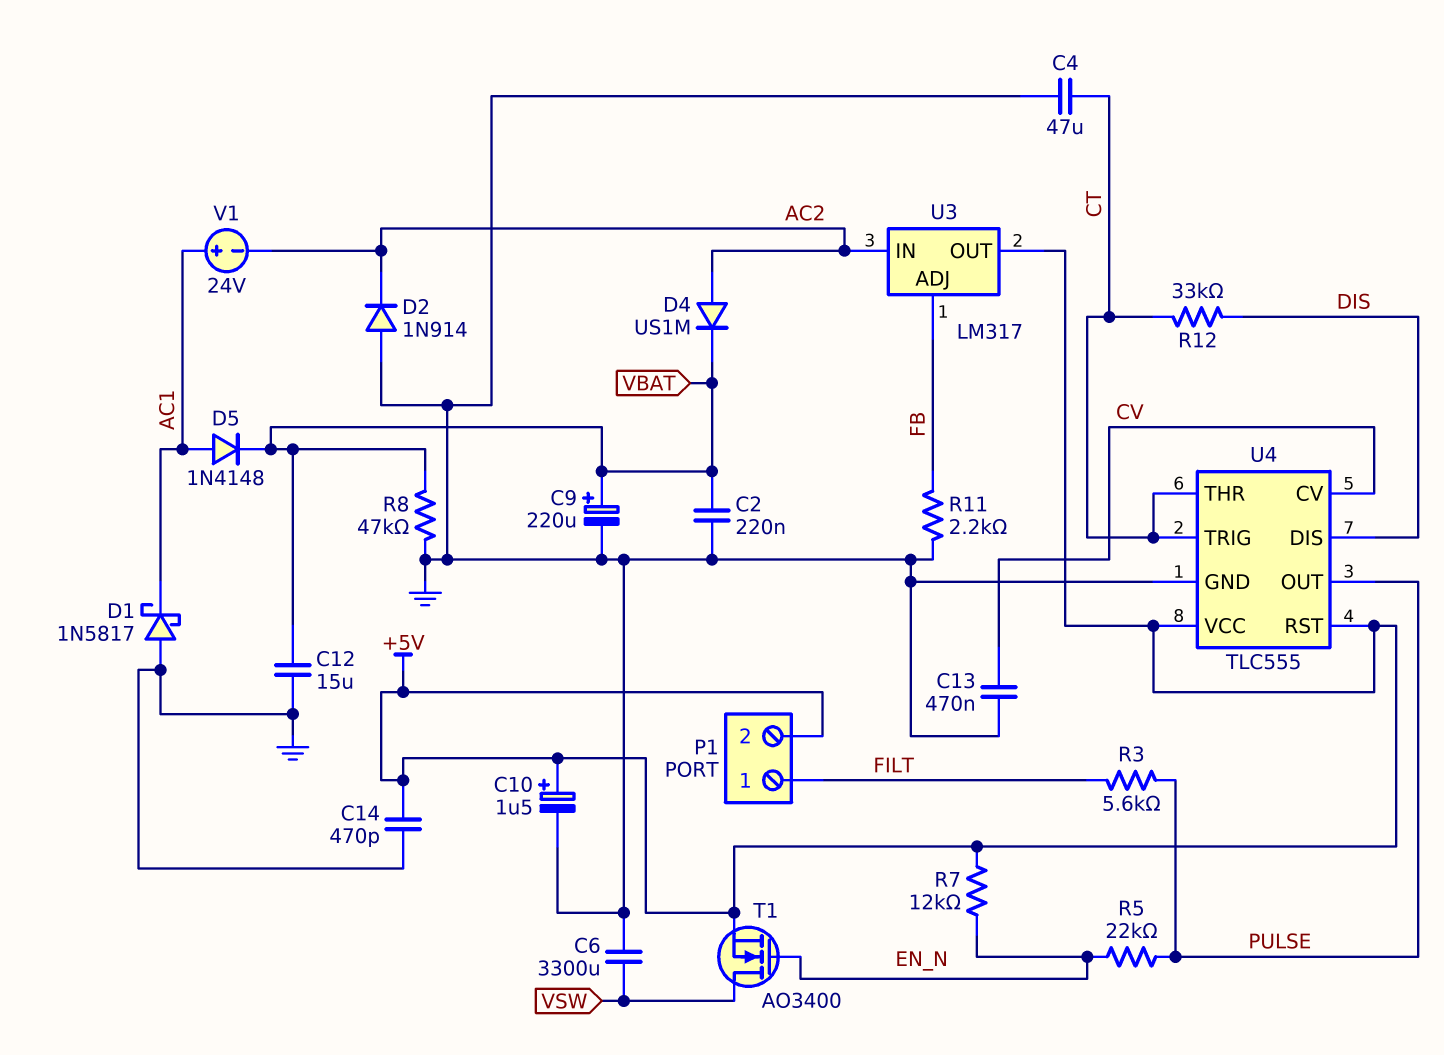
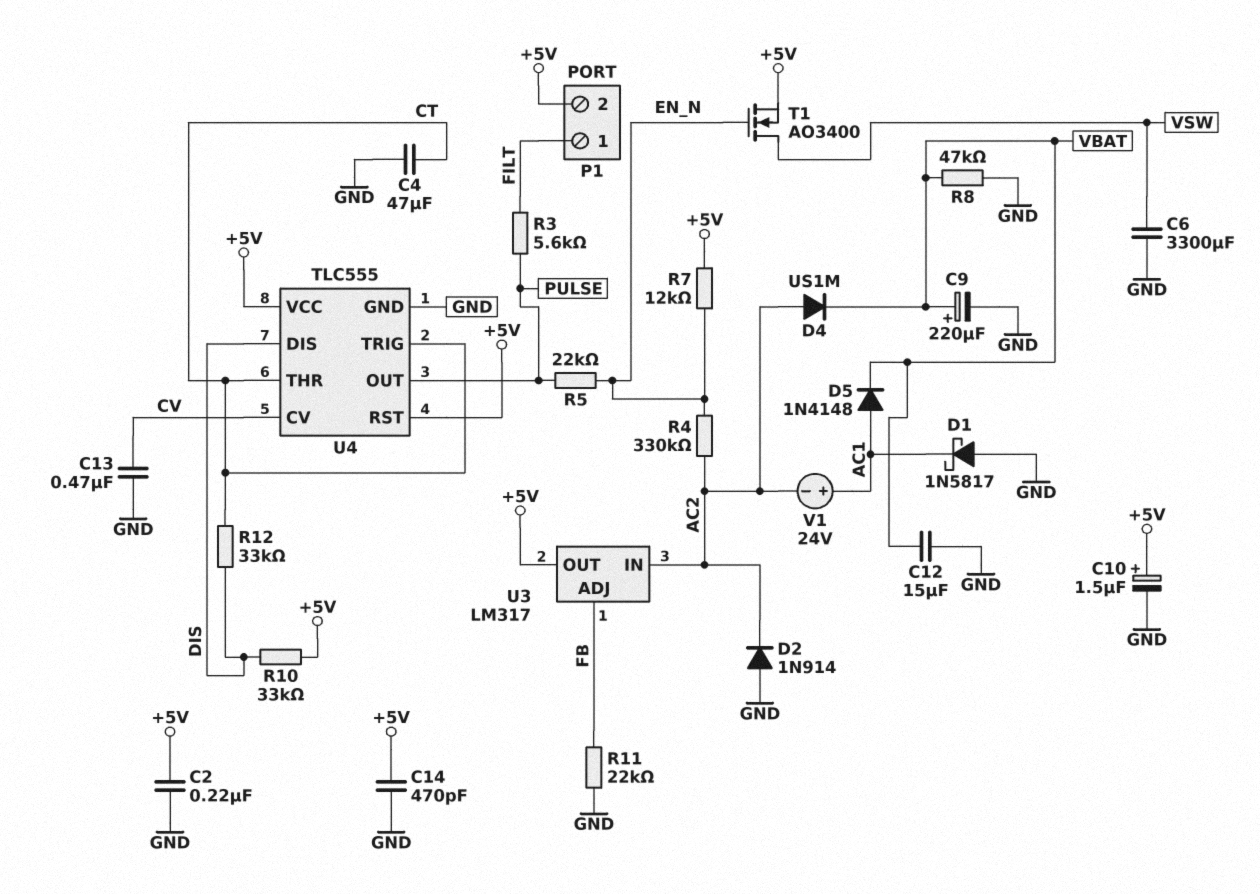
C2: 220nF (GND, VBAT) -> 220nF (+5V, GND)
R4: none -> 330k (AC2, EN_N)
R10: none -> 33k (+5V, DIS)
R11: 2.2k (FB, GND) -> 22k (FB, GND)

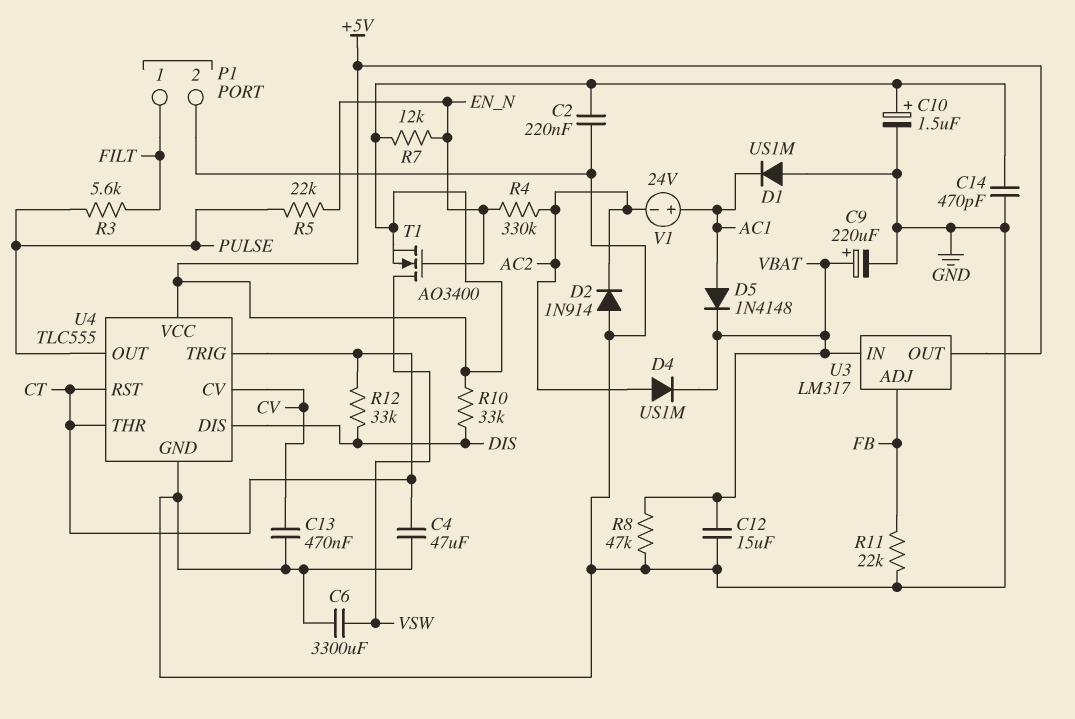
D1: schottky 1N5817 (A GND, K AC1) -> diode US1M (A GND, K AC1)
P1 pin 2: +5V -> GND
U3 pin IN: AC2 -> VBAT
U4 pin RST: +5V -> CT

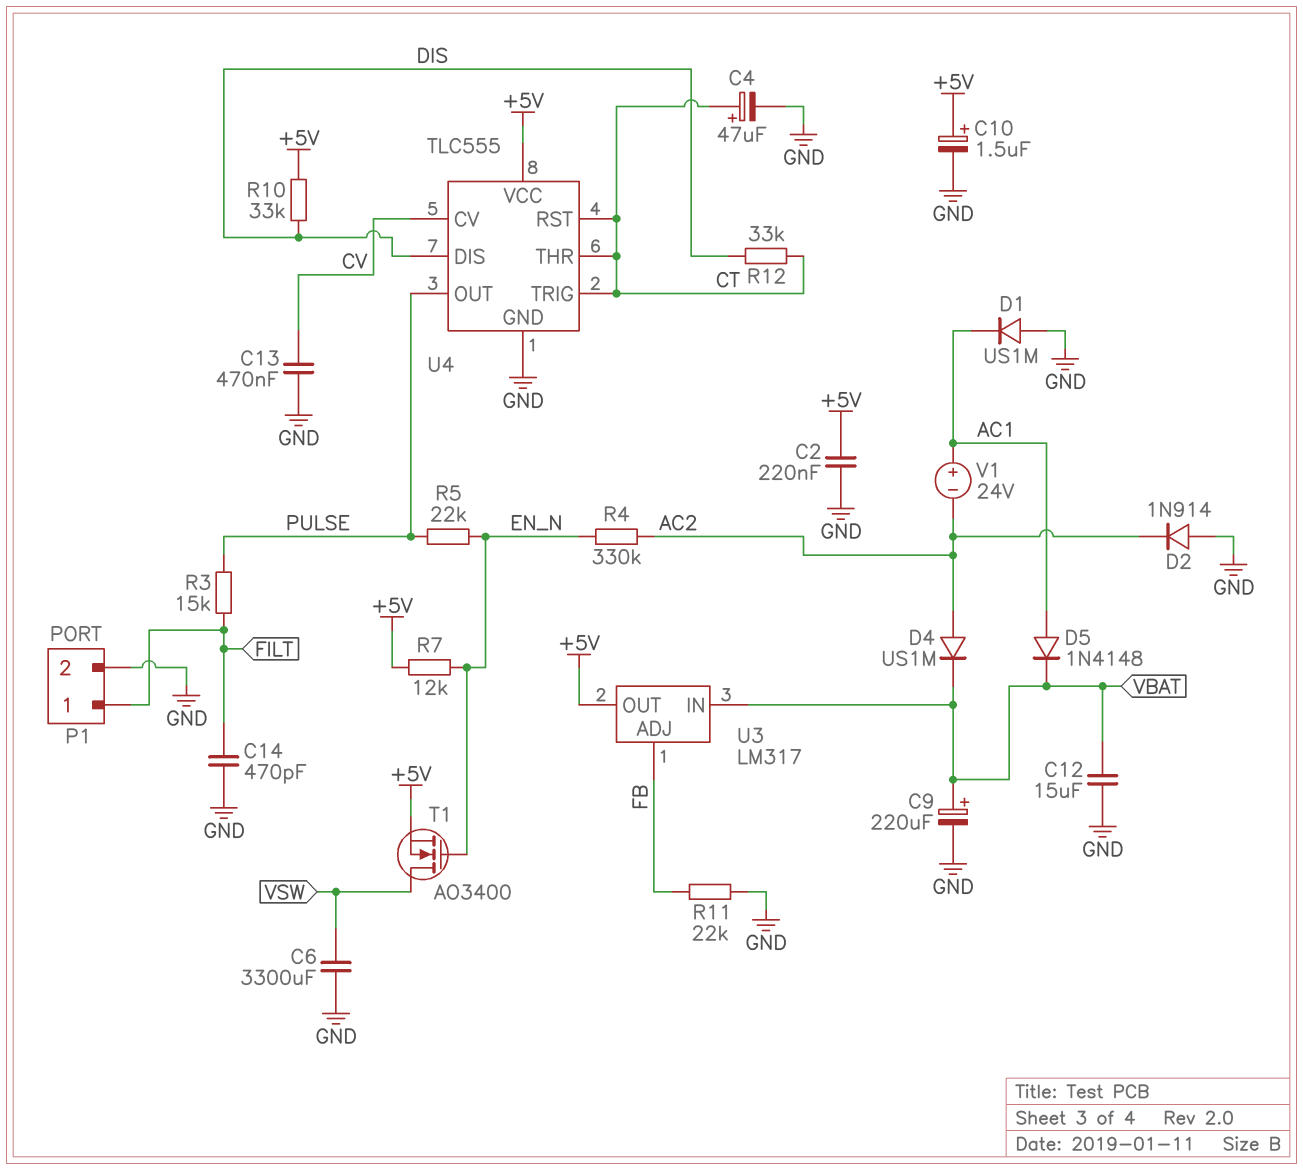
C4: 47uF (CT, GND) -> 47uF (plus CT, minus GND)
C14: 470pF (+5V, GND) -> 470pF (FILT, GND)
R3: 5.6k (FILT, PULSE) -> 15k (FILT, PULSE)
R8: 47k (GND, VBAT) -> none

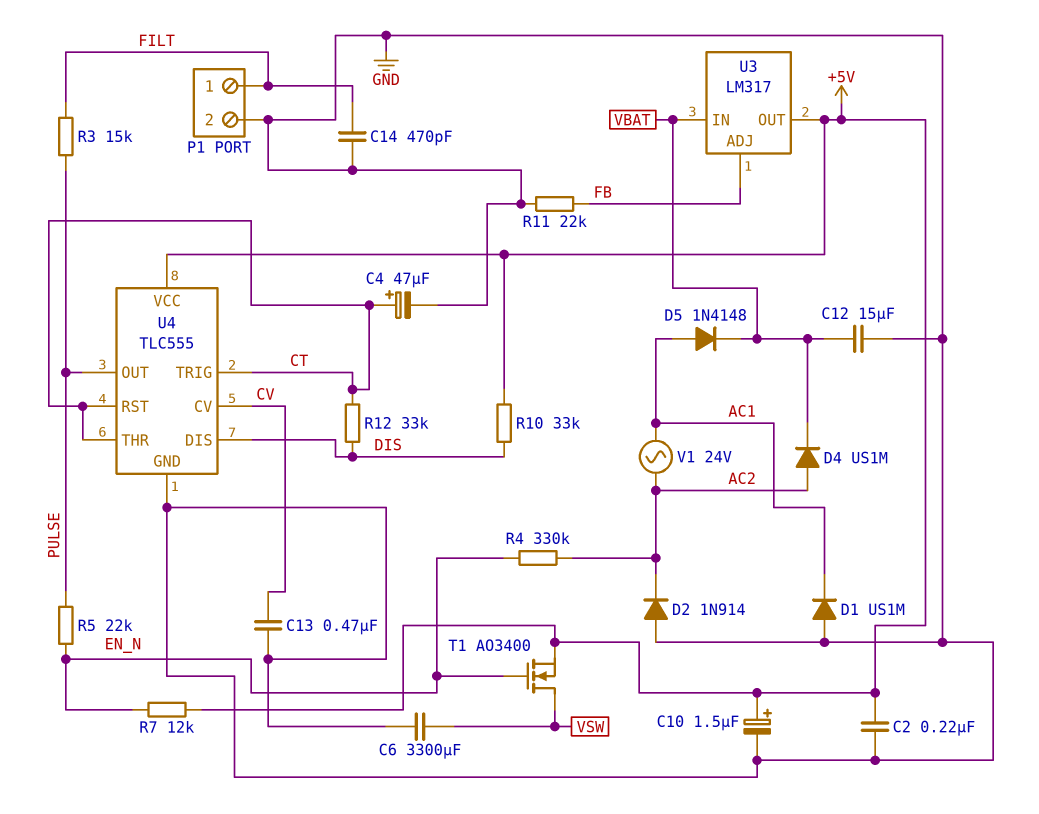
C9: 220uF (plus VBAT, minus GND) -> none
V1: 24V (plus AC1, minus AC2) -> AC 24V (AC1, AC2)

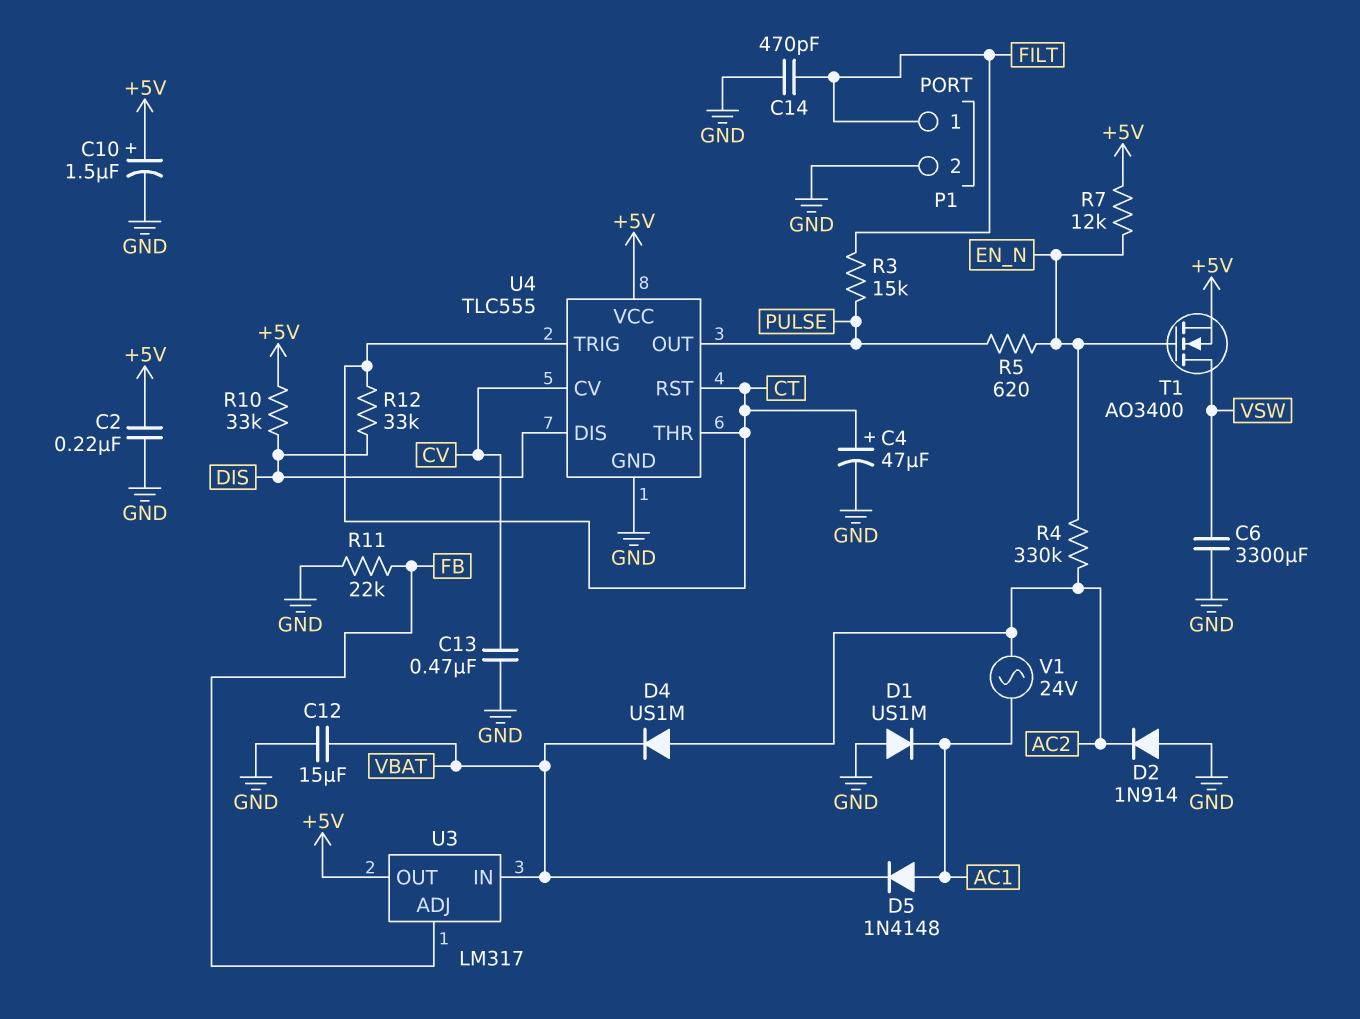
R5: 22k (EN_N, PULSE) -> 620 (EN_N, PULSE)

